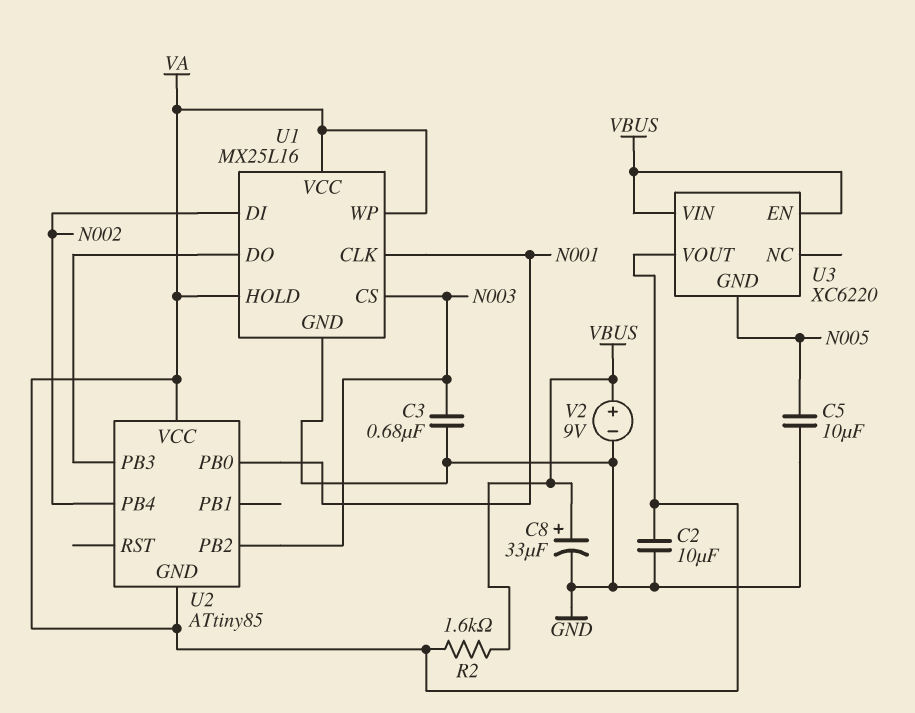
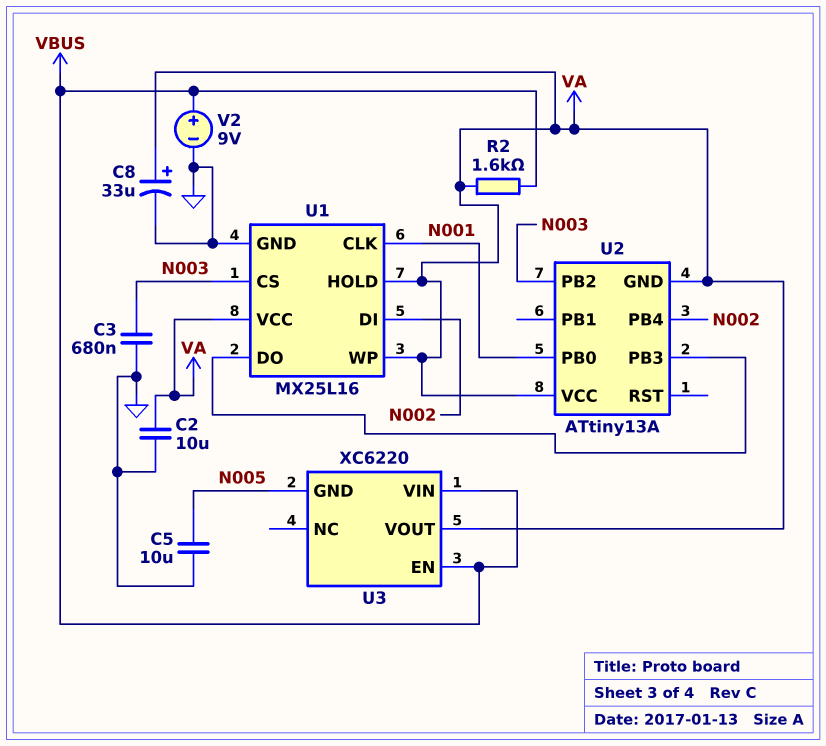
C8: 33uF (plus VBUS, minus GND) -> 33uF (plus VA, minus GND)
U2: ATtiny85 -> ATtiny13A

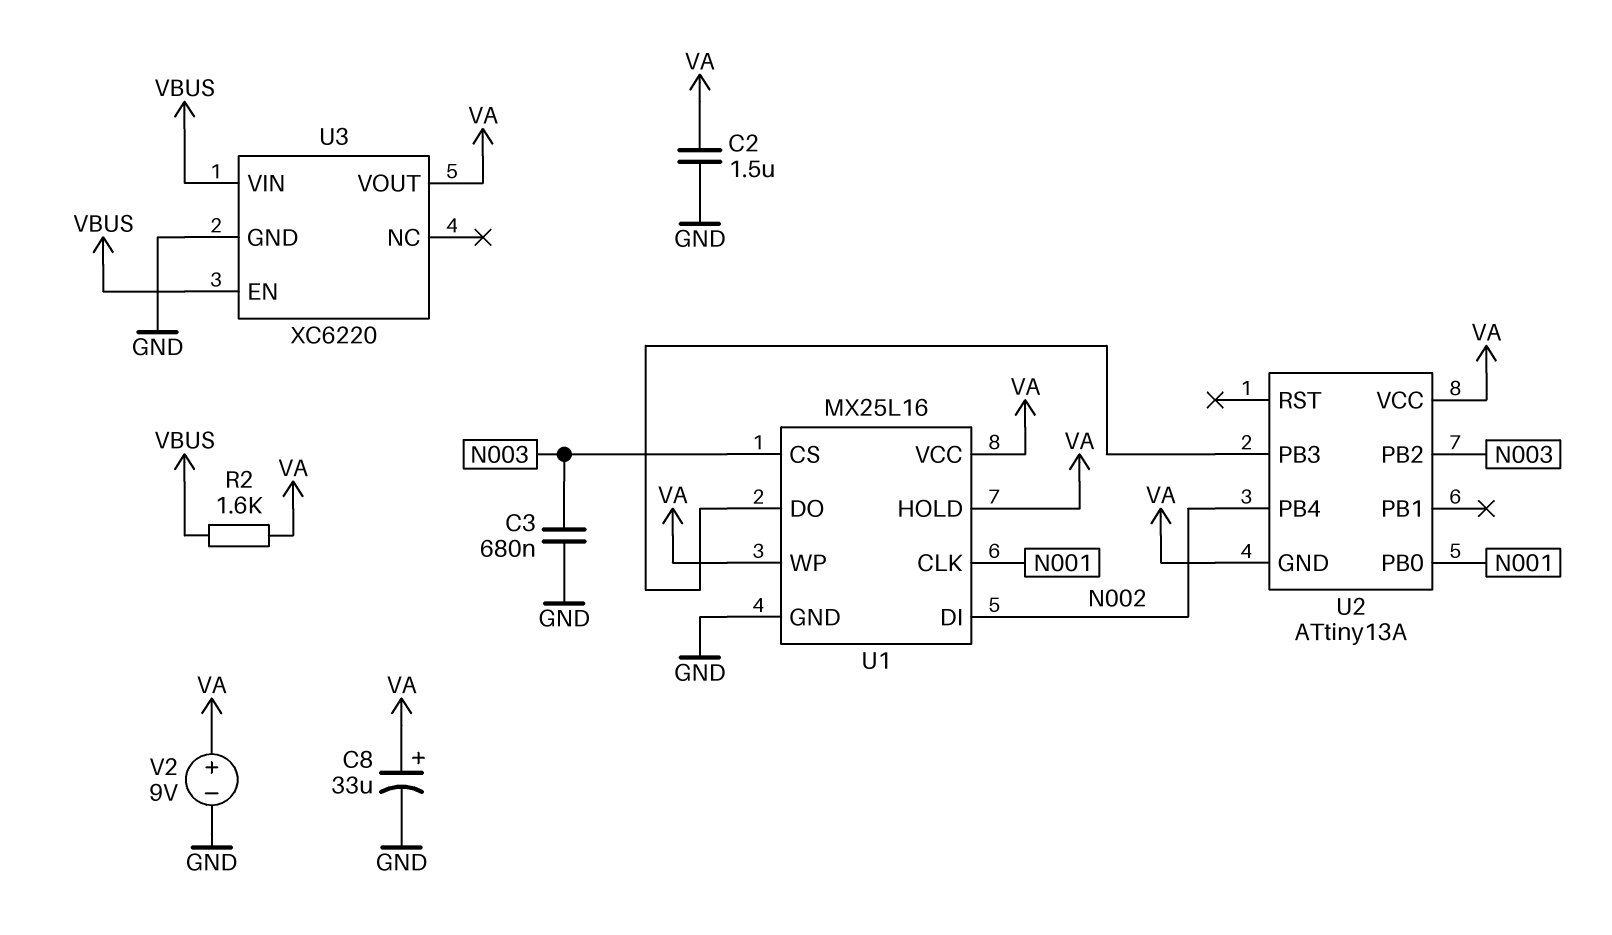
C2: 10uF (GND, VA) -> 1.5uF (GND, VA)
C5: 10uF (GND, N005) -> none
U3 pin GND: N005 -> GND
V2: 9V (plus VBUS, minus GND) -> 9V (plus VA, minus GND)

